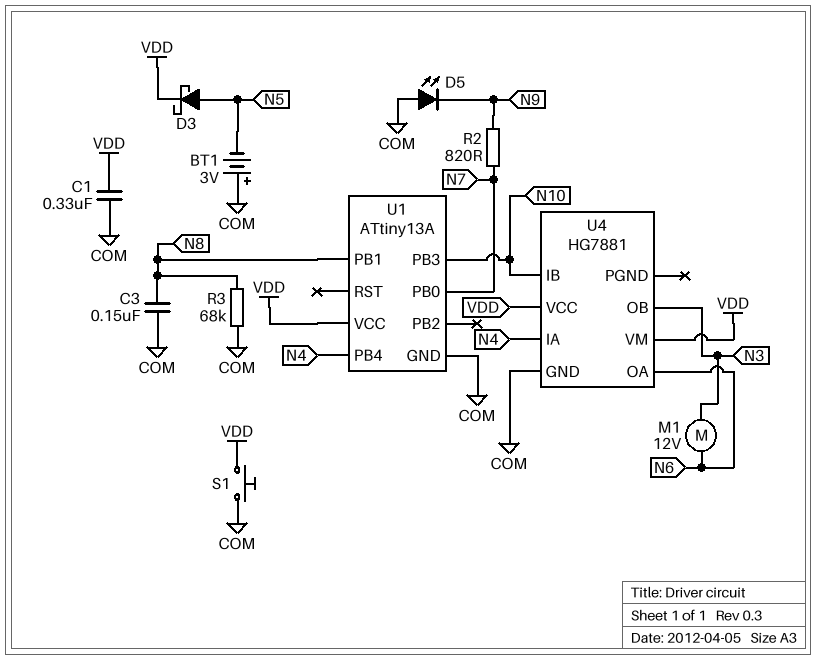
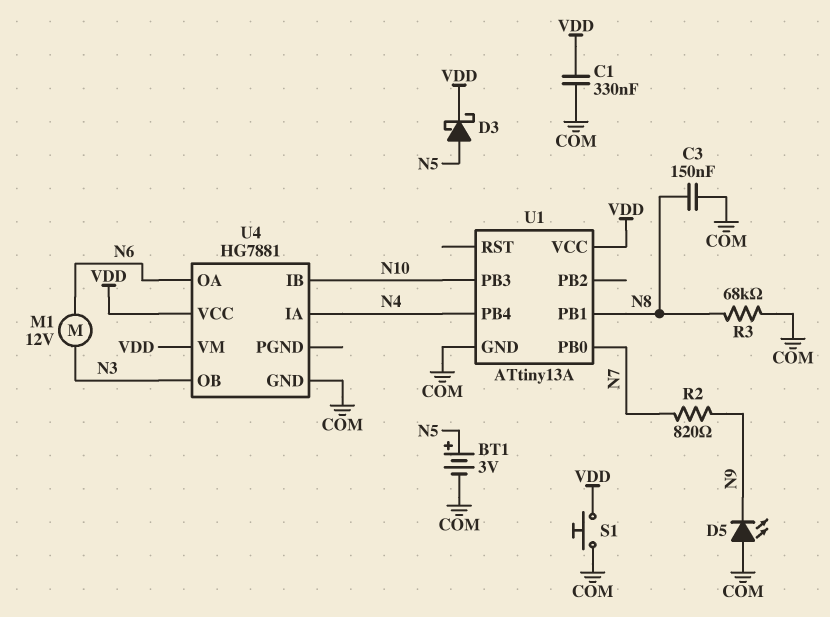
BT1: 3V (plus COM, minus N5) -> 3V (plus N5, minus COM)

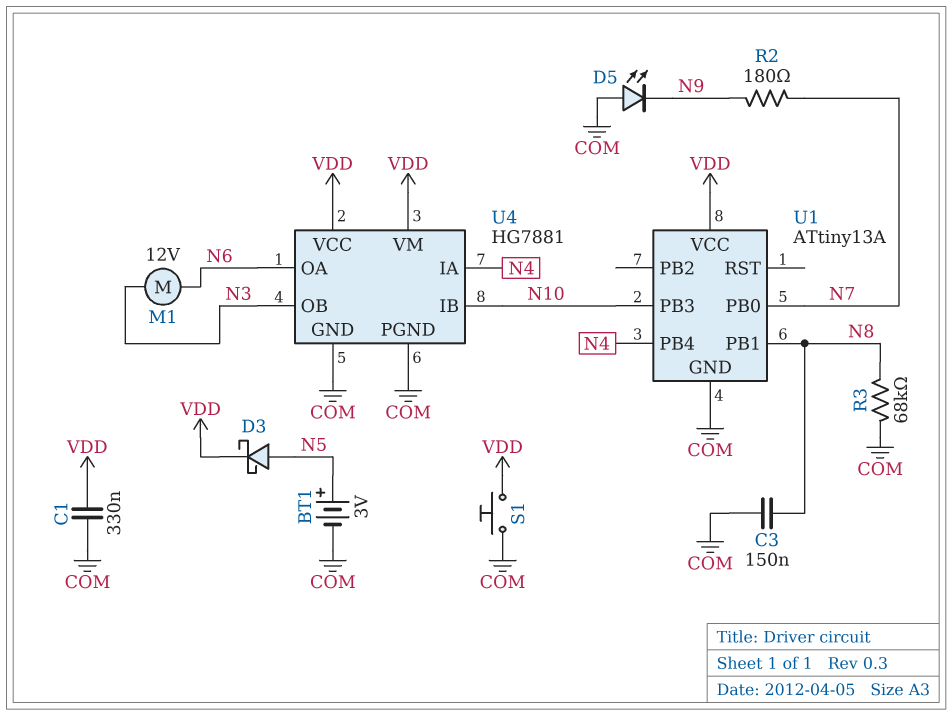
R2: 820 (N7, N9) -> 180 (N7, N9)
U4 pin PGND: none -> COM

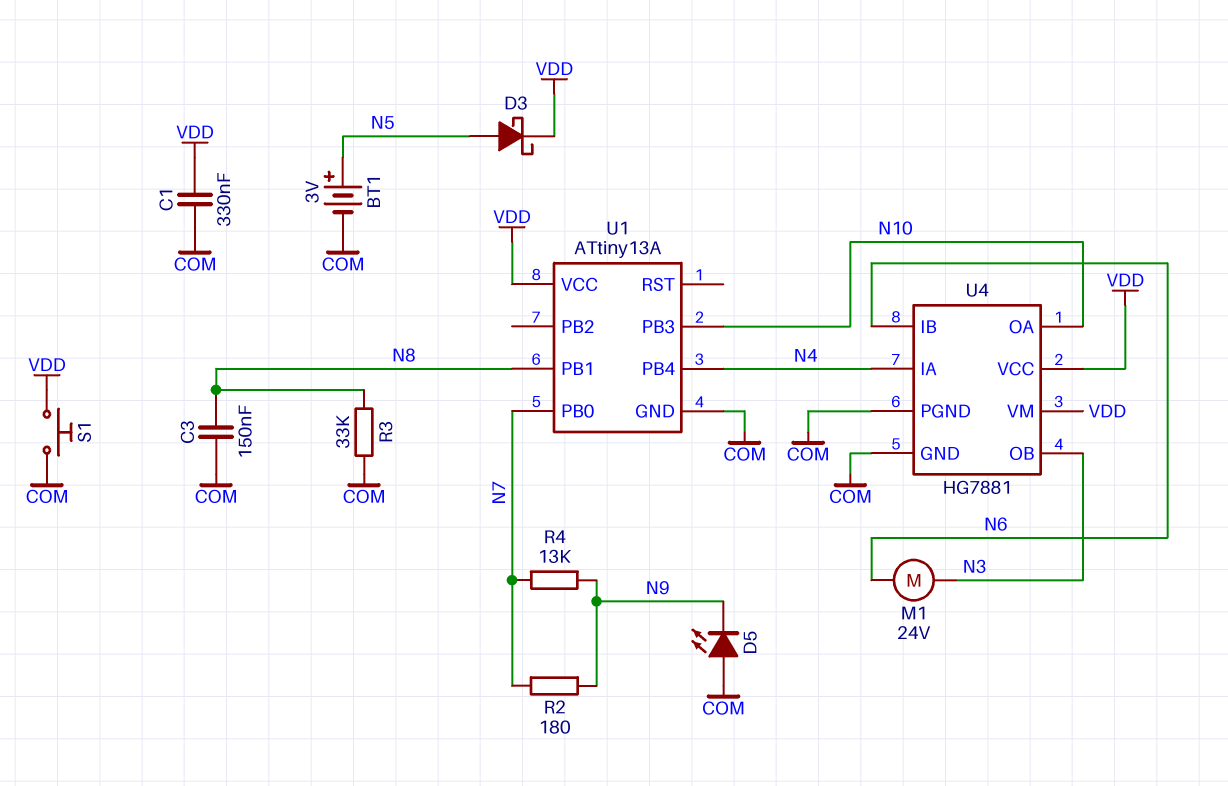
M1: motor 12V (N3, N6) -> motor 24V (N3, N6)
R3: 68k (COM, N8) -> 33k (COM, N8)
R4: none -> 13k (N7, N9)
U4 pin IB: N10 -> N6
U4 pin OA: N6 -> N10

